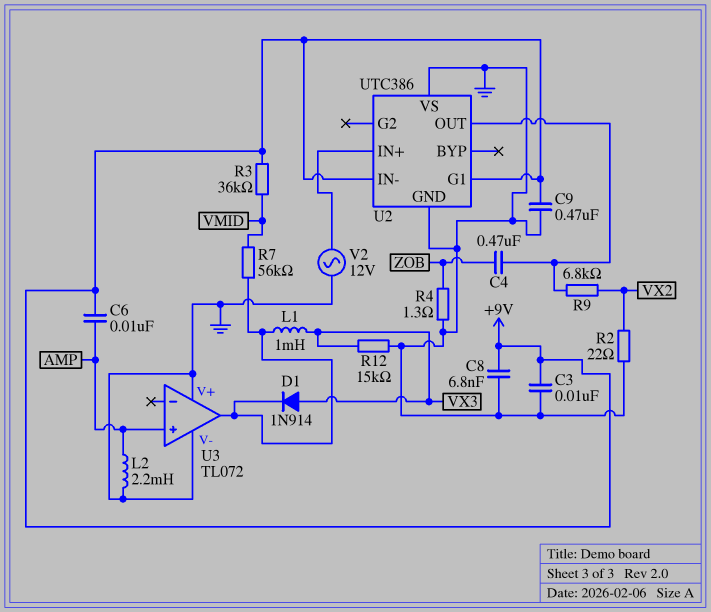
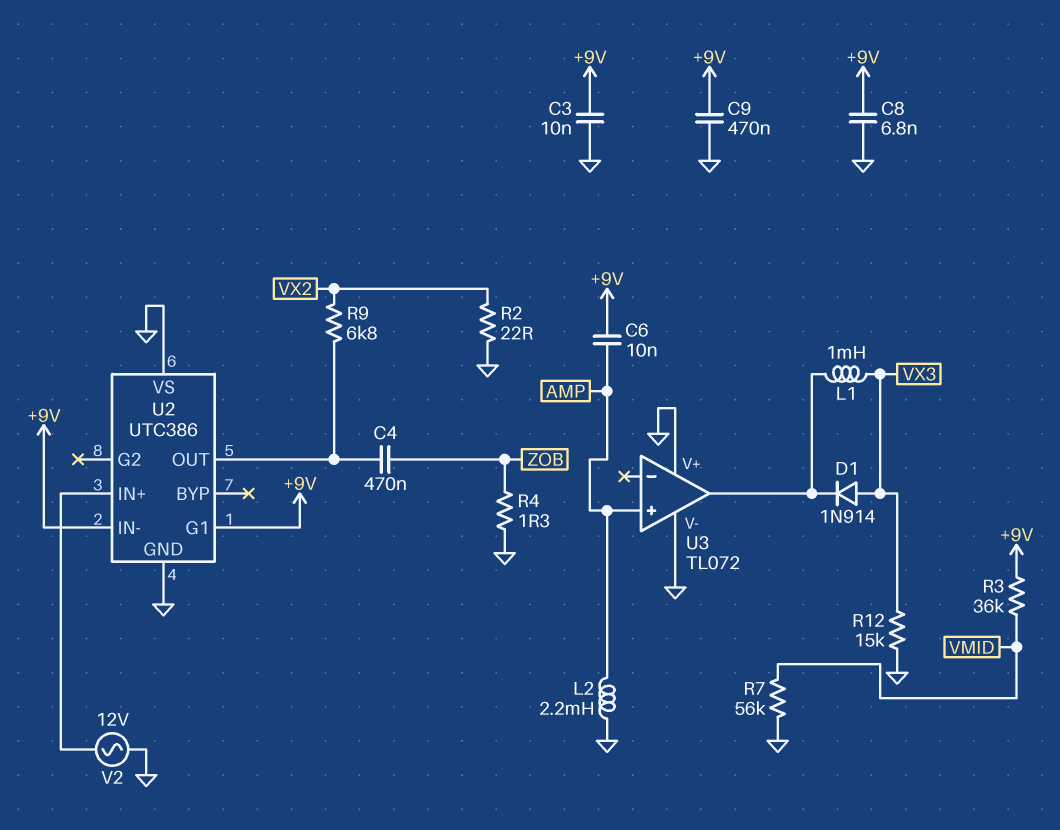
R7: 56k (U3/out, VMID) -> 56k (GND, VMID)

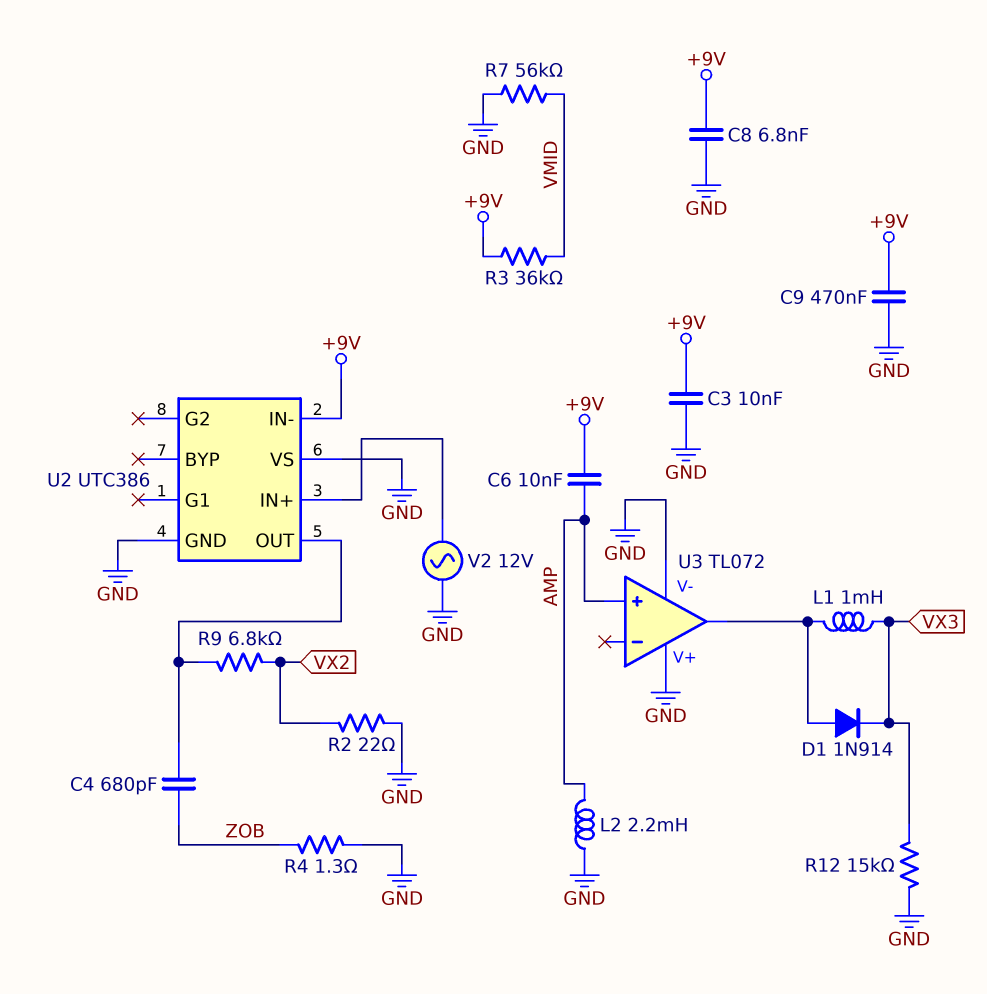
C4: 470nF (U2/OUT, ZOB) -> 680pF (U2/OUT, ZOB)
D1: diode 1N914 (A VX3, K U3/out) -> diode 1N914 (A U3/out, K VX3)
U2 pin G1: +9V -> none

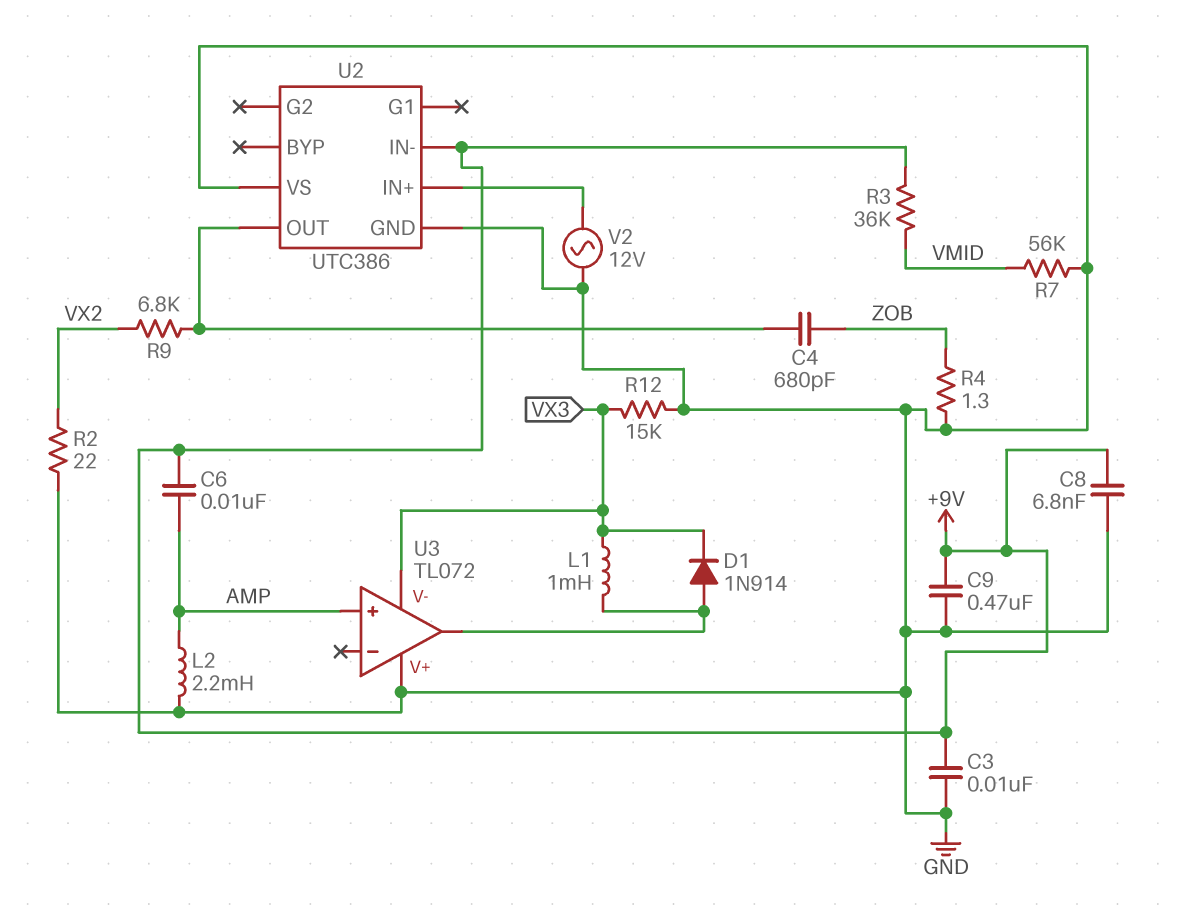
U3 pin V-: GND -> VX3

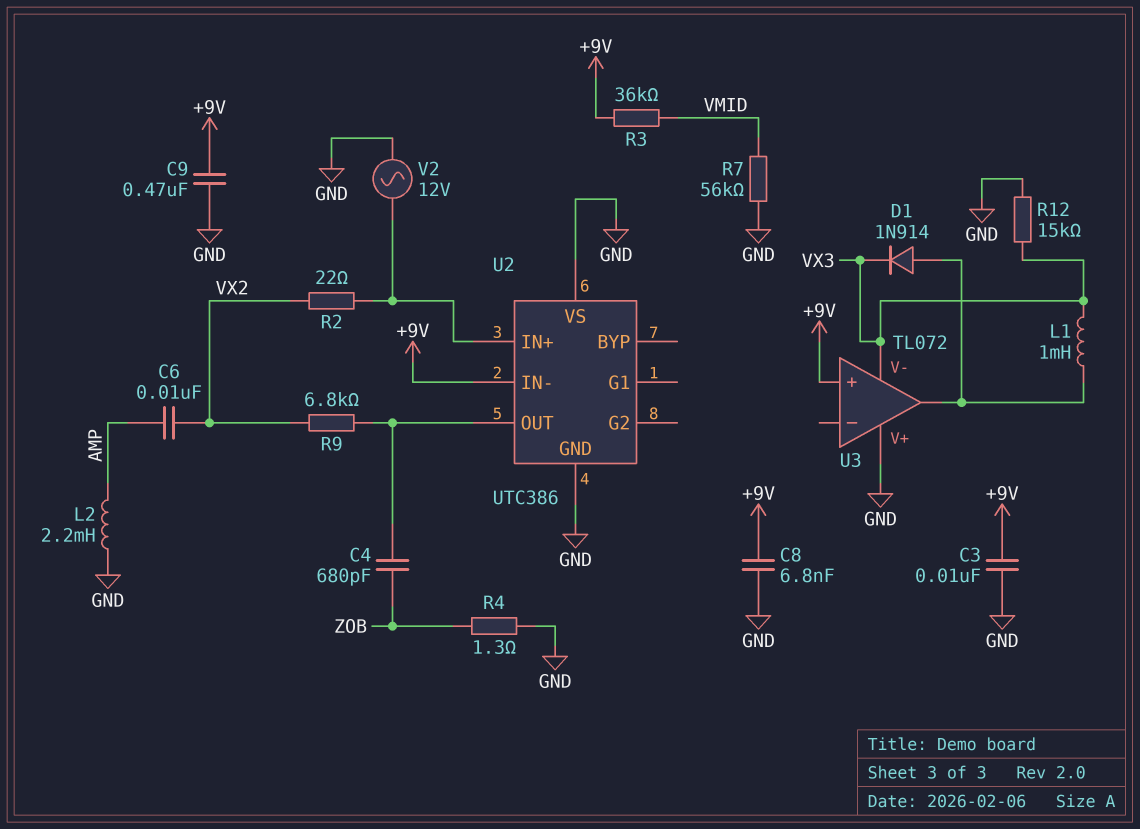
C6: 10nF (+9V, AMP) -> 10nF (AMP, VX2)
R2: 22 (GND, VX2) -> 22 (U2/IN+, VX2)
U3 pin in+: AMP -> +9V

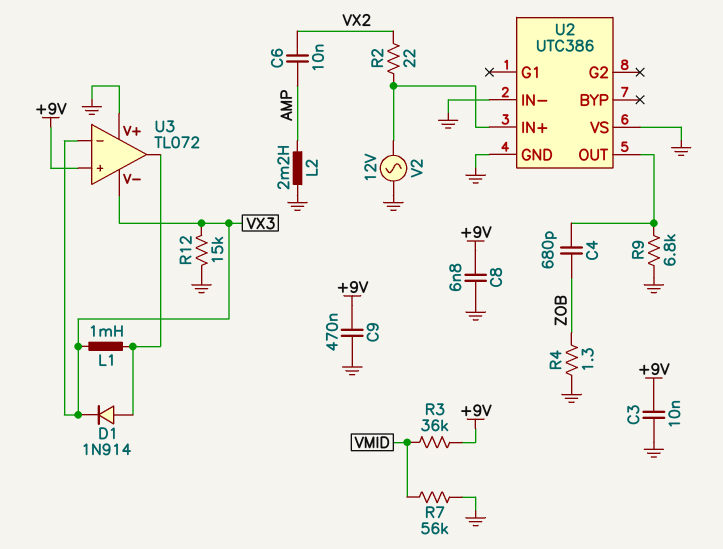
R9: 6.8k (U2/OUT, VX2) -> 6.8k (GND, U2/OUT)
U2 pin IN-: +9V -> GND
U3 pin in-: none -> VX3

